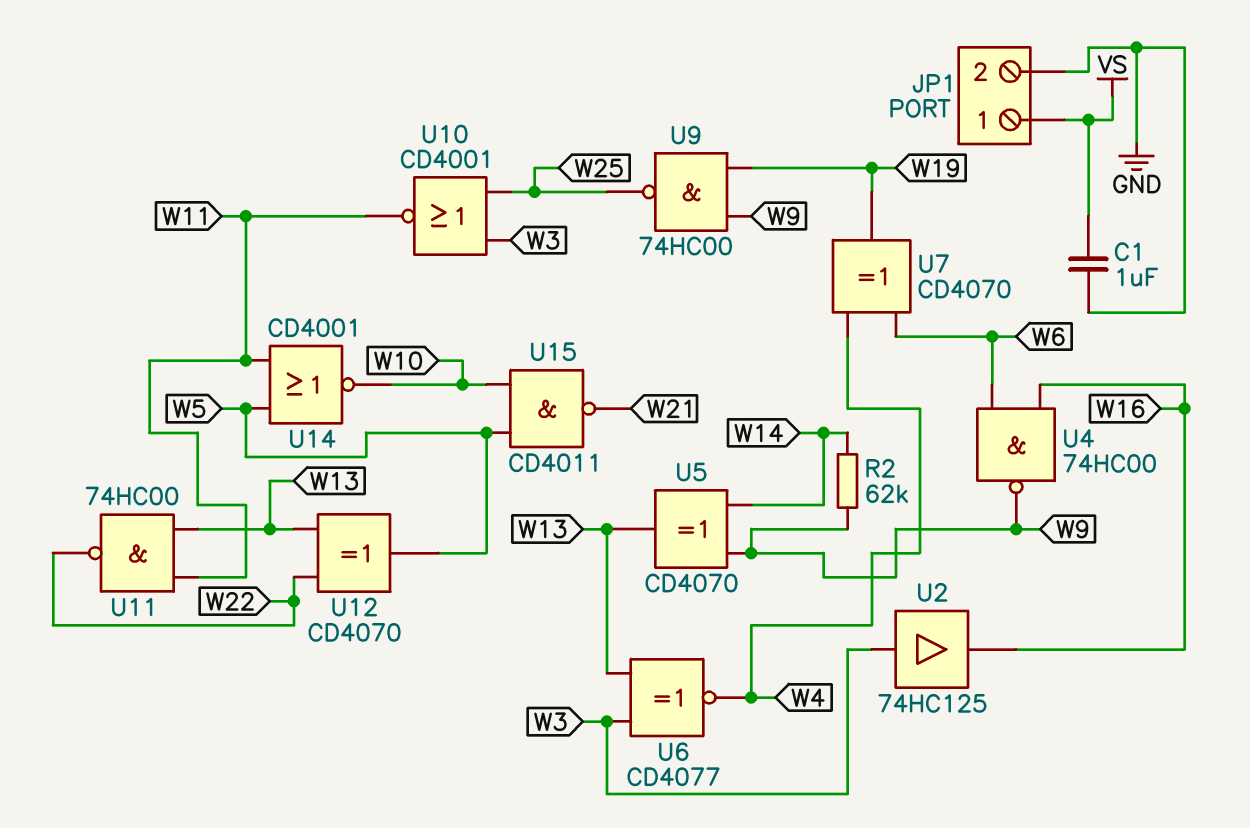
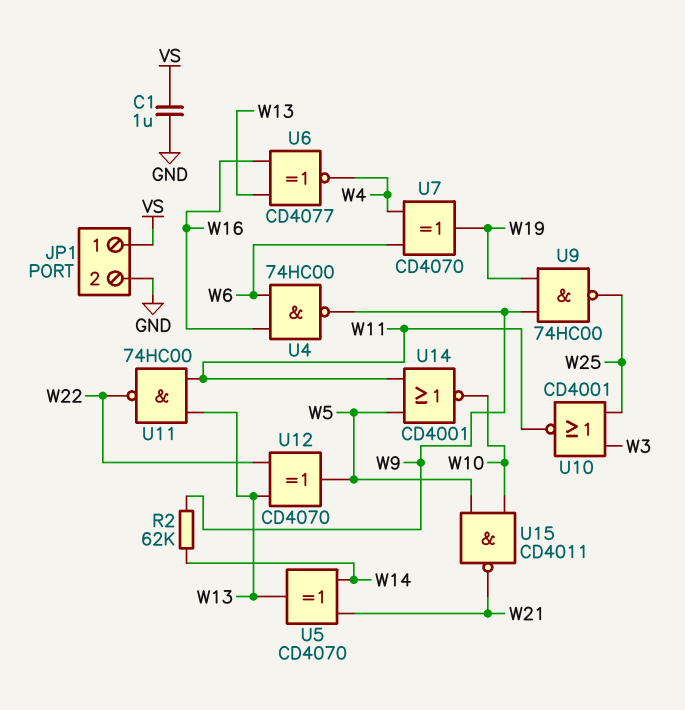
U2: buffer 74HC125 (in W3, out W16) -> none
U5: XOR CD4070 (in W9, in W14, out W13) -> XOR CD4070 (in W14, in W21, out W13)
U6: XNOR CD4077 (in W3, in W13, out W4) -> XNOR CD4077 (in W13, in W16, out W4)

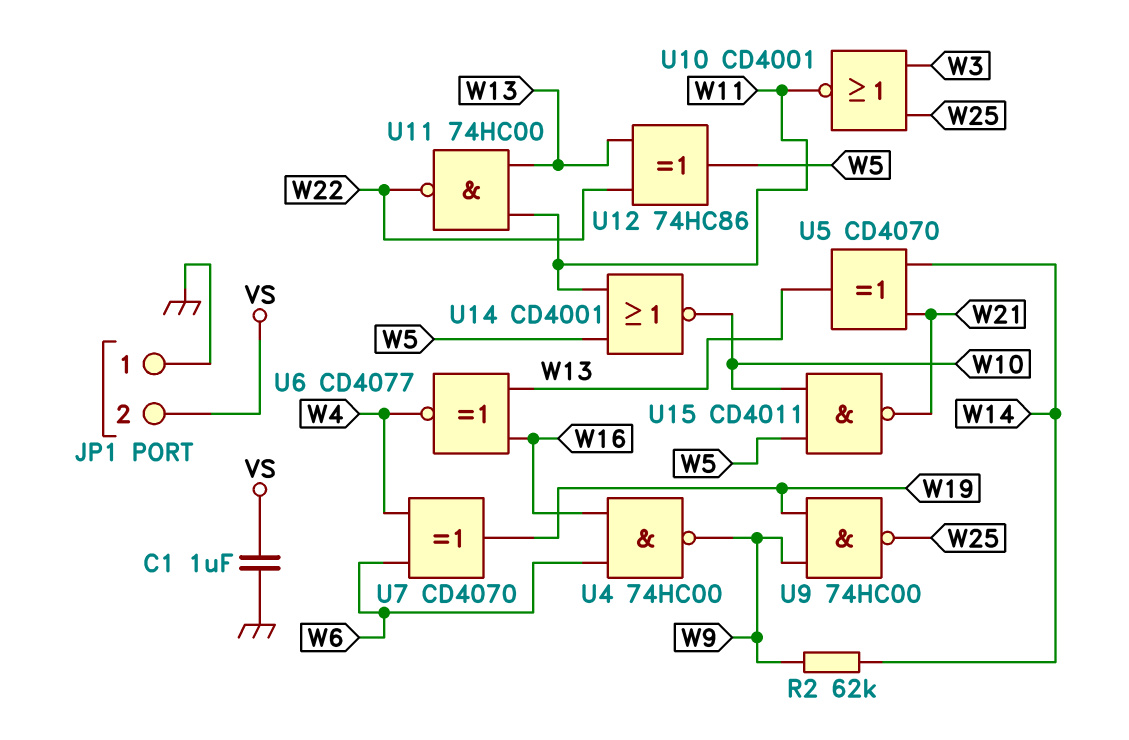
JP1 pin 1: VS -> GND
JP1 pin 2: GND -> VS
U12: XOR CD4070 (in W13, in W22, out W5) -> XOR 74HC86 (in W13, in W22, out W5)

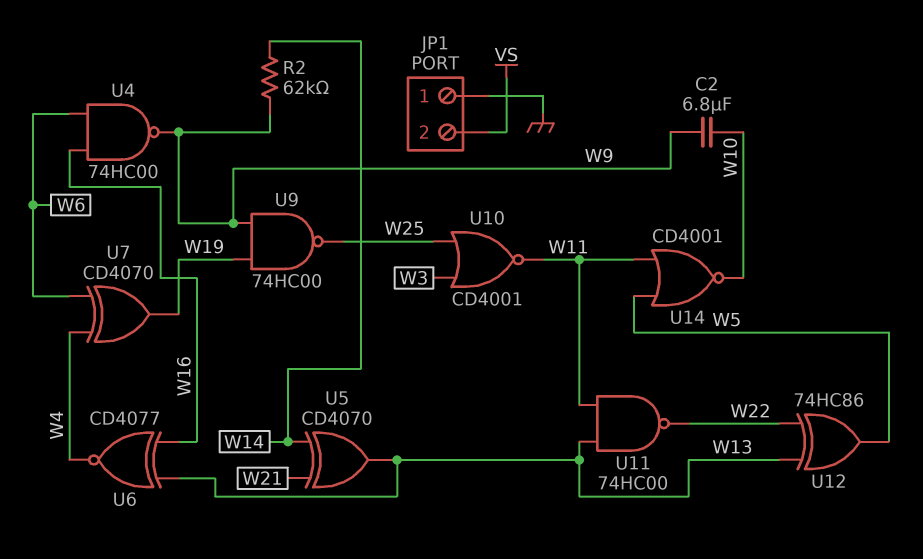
C1: 1uF (GND, VS) -> none
C2: none -> 6.8uF (W9, W10)
U15: NAND CD4011 (in W5, in W10, out W21) -> none

